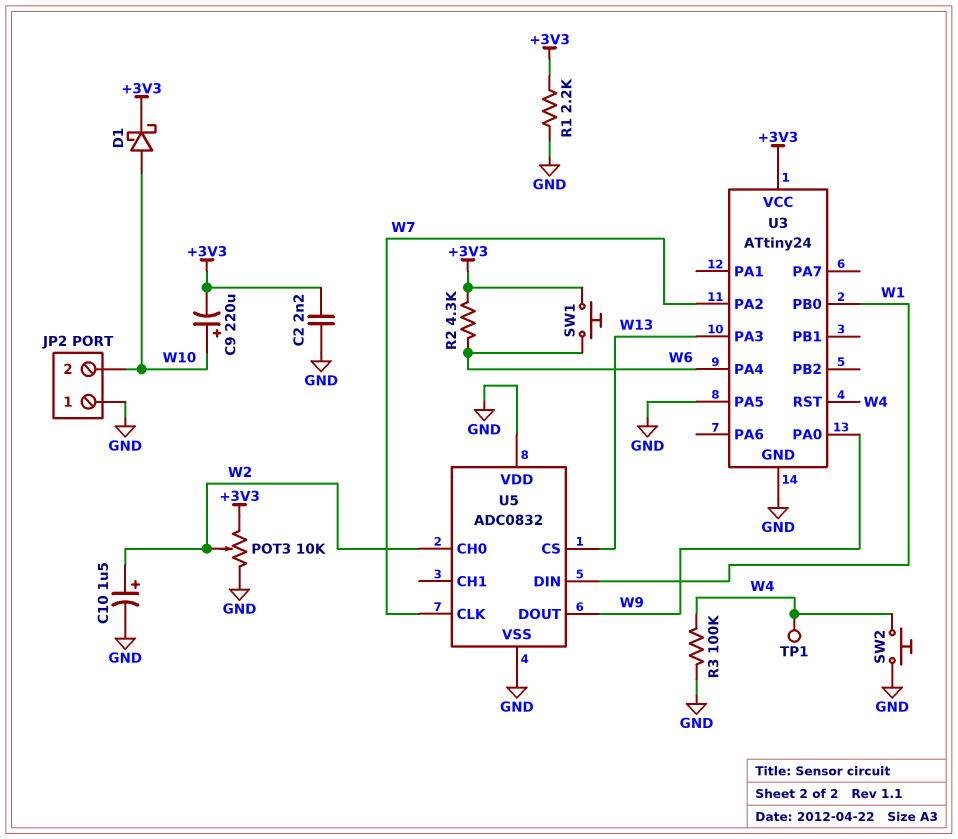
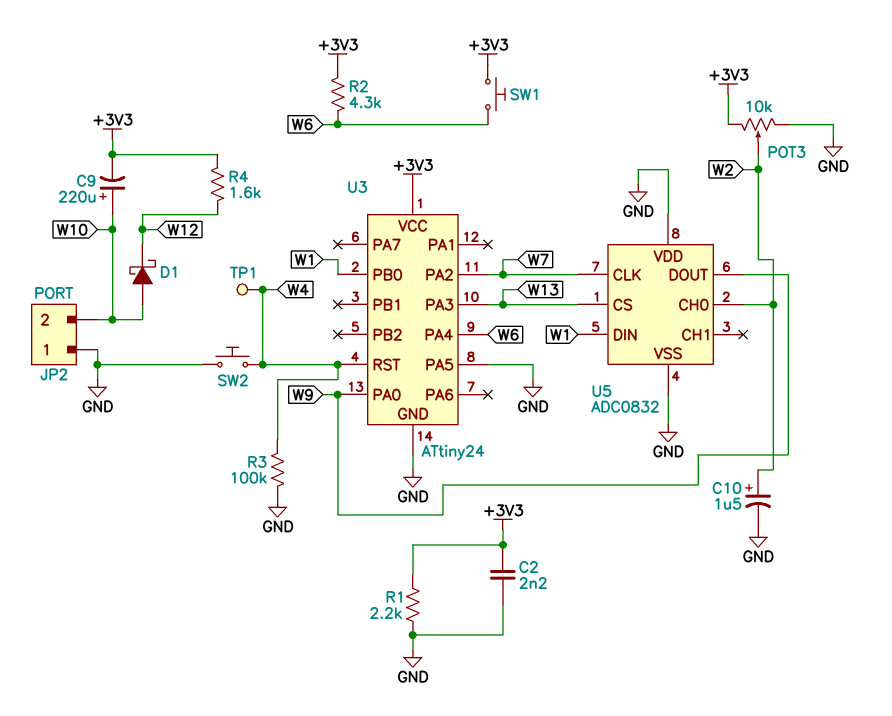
D1: schottky (A W10, K +3V3) -> schottky (A W10, K W12)
R4: none -> 1.6k (+3V3, W12)

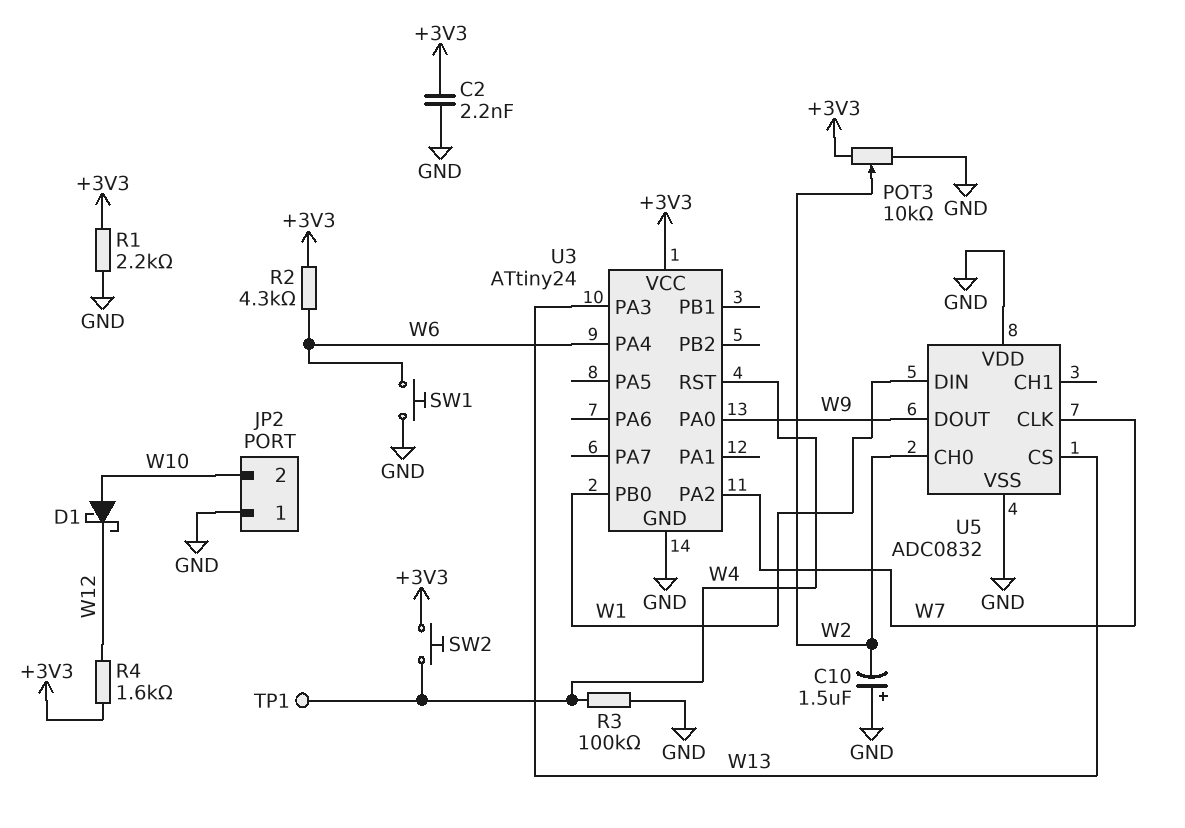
C9: 220uF (plus W10, minus +3V3) -> none
C10: 1.5uF (plus W2, minus GND) -> 1.5uF (plus GND, minus W2)
SW1: button (+3V3, W6) -> button (GND, W6)
SW2: button (GND, W4) -> button (+3V3, W4)
U3 pin PA5: GND -> none

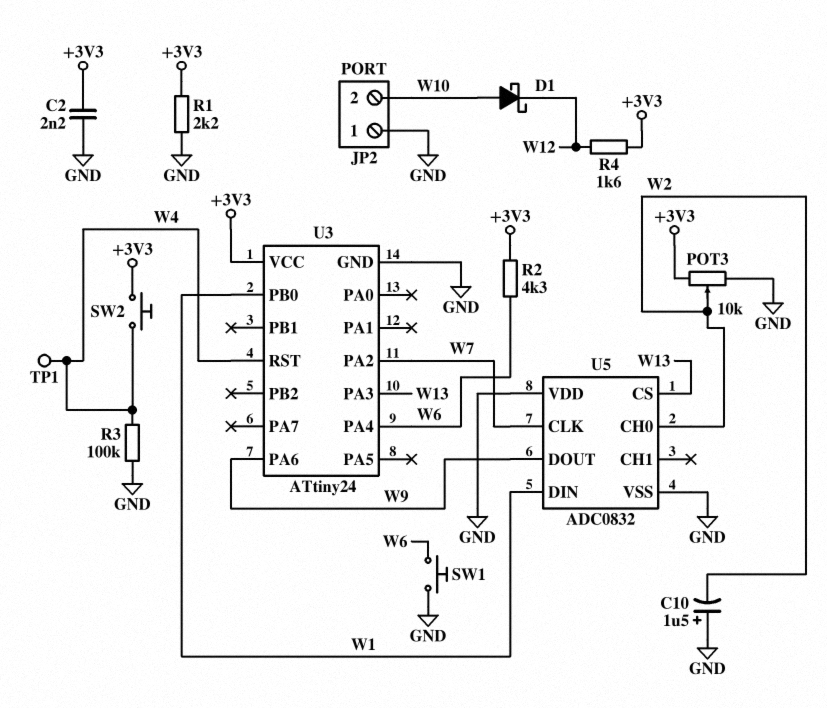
U3 pin PA0: W9 -> none
U3 pin PA6: none -> W9

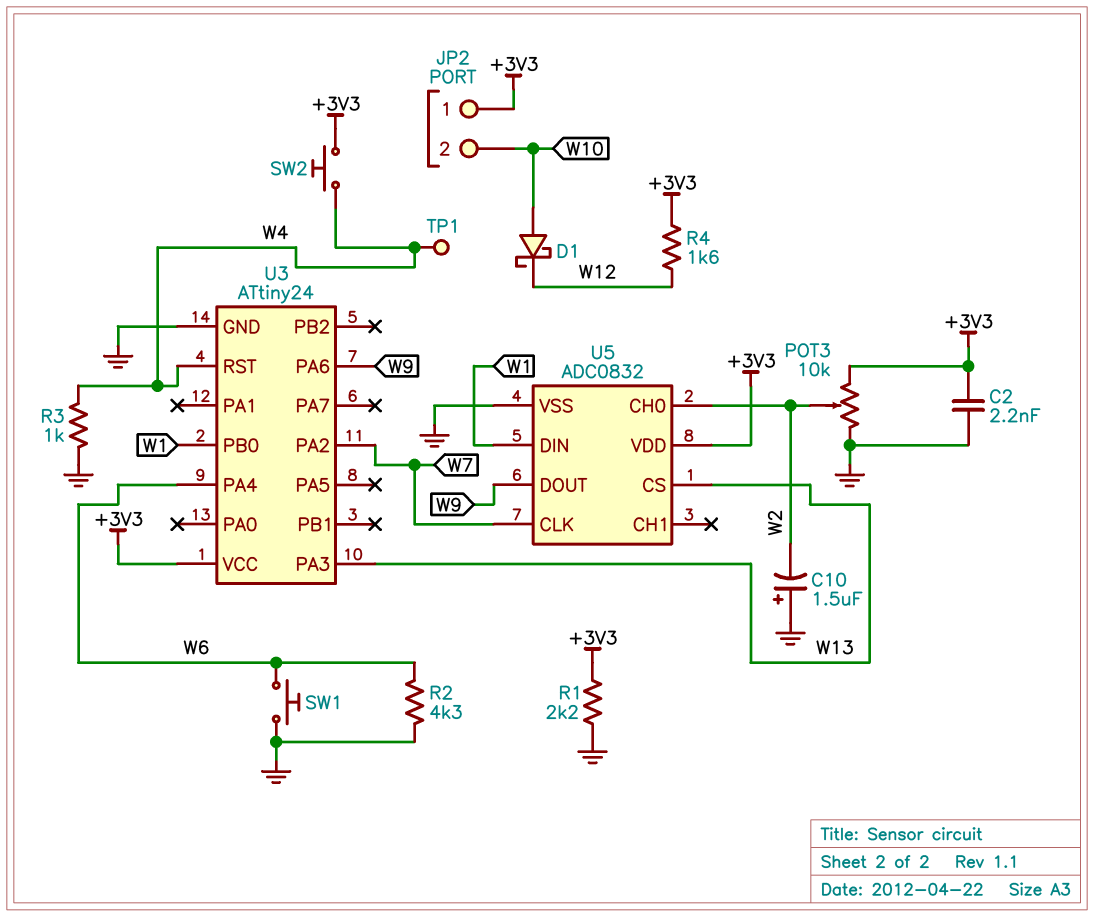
JP2 pin 1: GND -> +3V3
R2: 4.3k (+3V3, W6) -> 4.3k (GND, W6)
R3: 100k (GND, W4) -> 1k (GND, W4)
U5 pin VDD: GND -> +3V3

